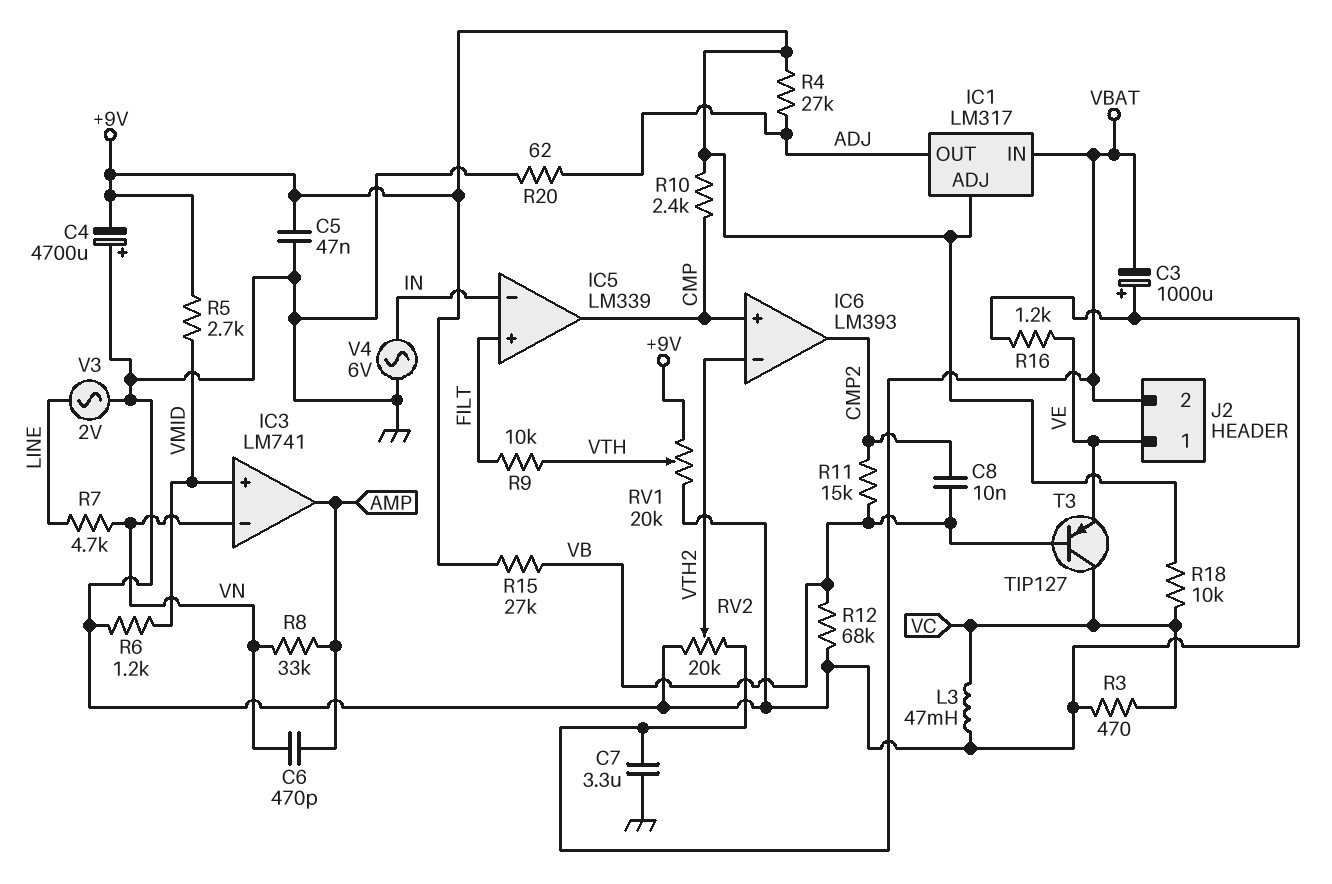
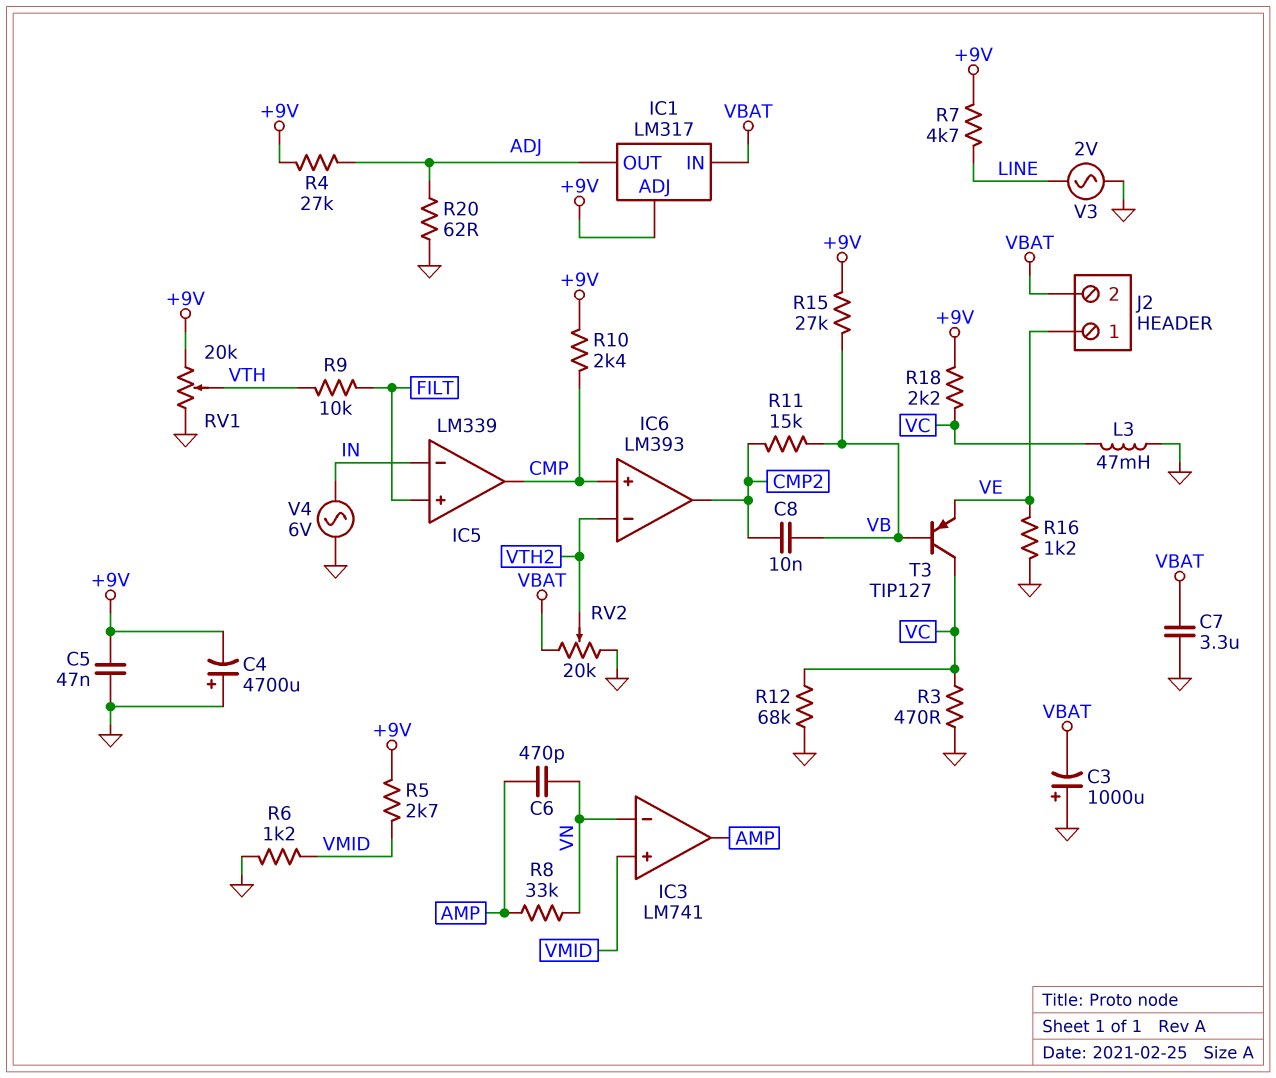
R7: 4.7k (LINE, VN) -> 4.7k (+9V, LINE)
R12: 68k (GND, VB) -> 68k (GND, VC)
R18: 10k (+9V, VC) -> 2.2k (+9V, VC)

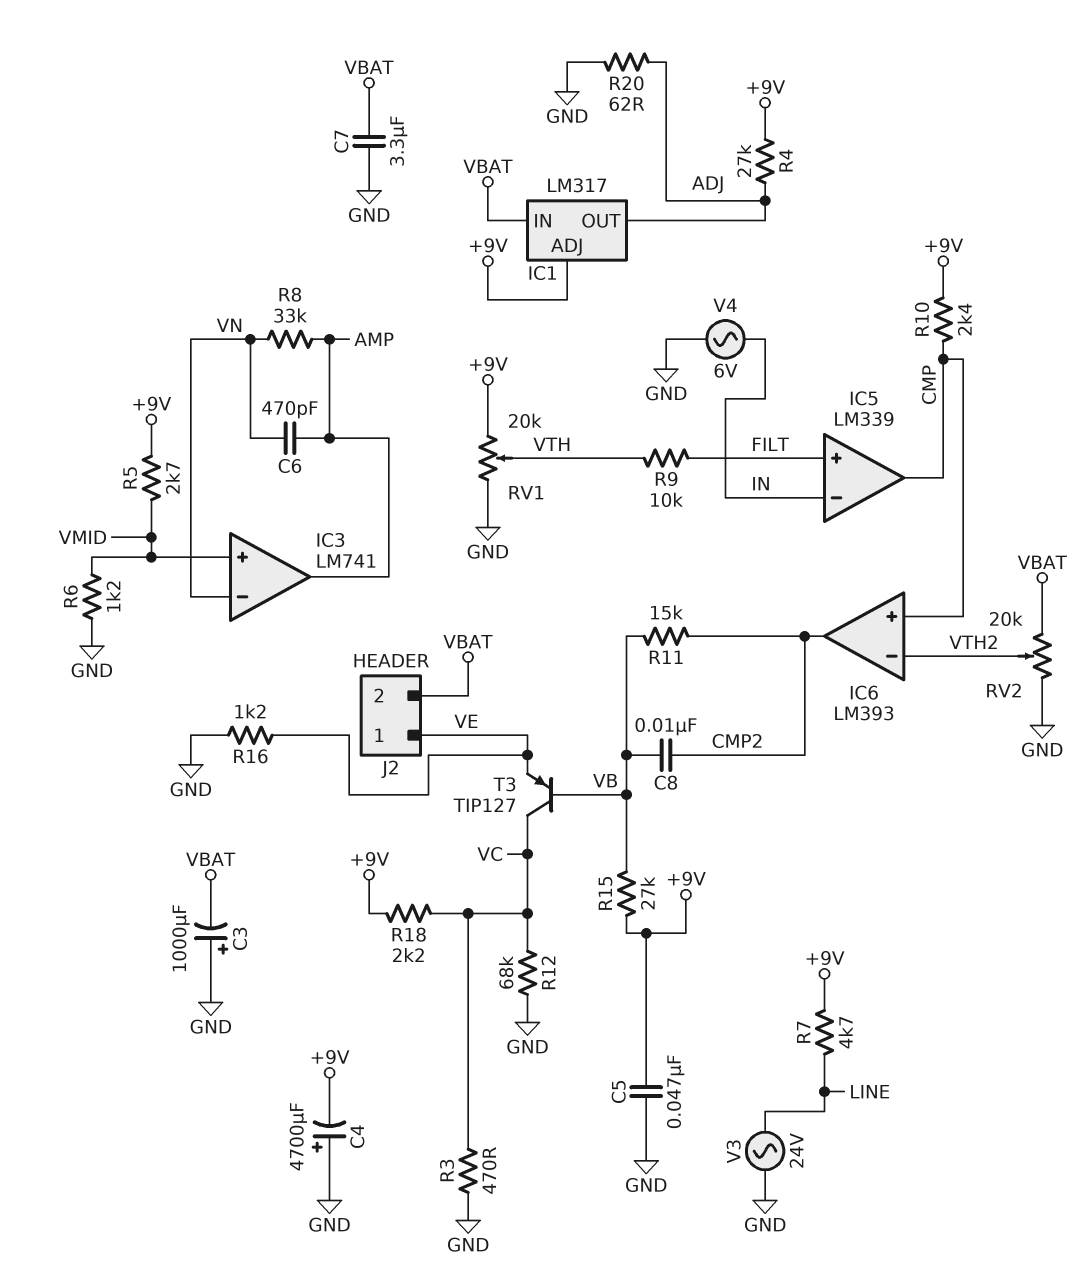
L3: 47mH (GND, VC) -> none
V3: AC 2V (GND, LINE) -> AC 24V (GND, LINE)

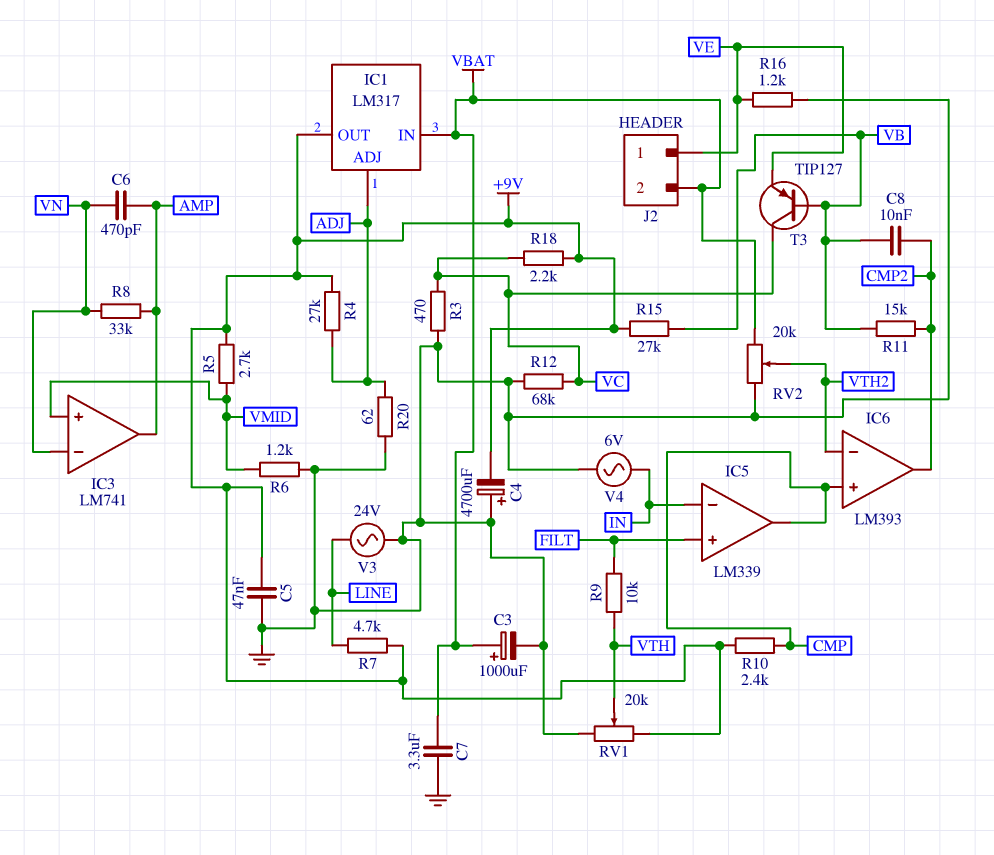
C3: 1000uF (plus GND, minus VBAT) -> 1000uF (plus VBAT, minus GND)
IC1 pin ADJ: +9V -> ADJ
IC1 pin OUT: ADJ -> +9V

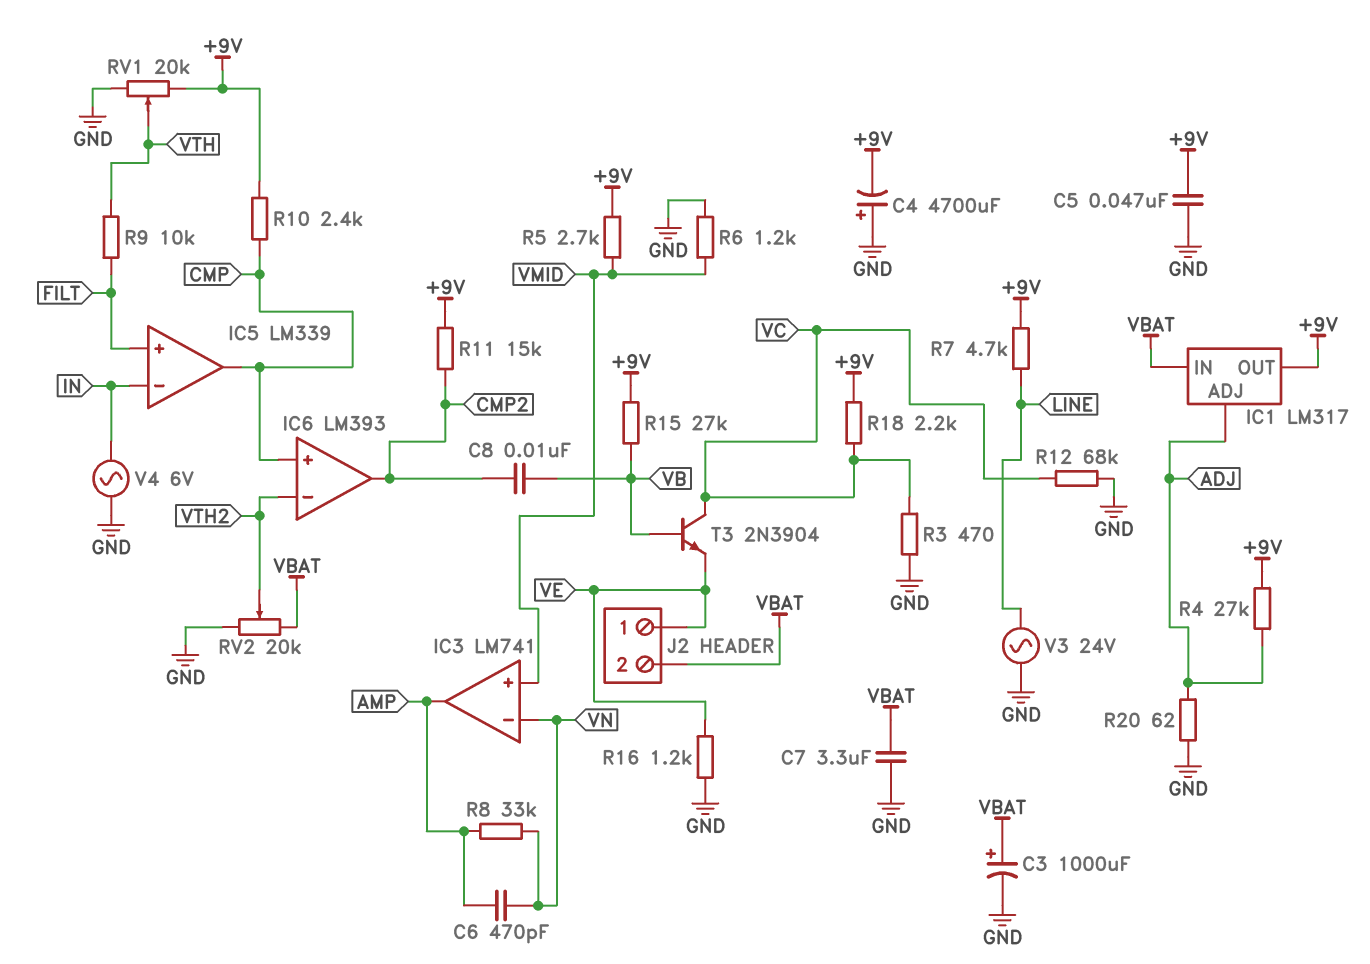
R11: 15k (CMP2, VB) -> 15k (+9V, CMP2)
T3: PNP TIP127 (B VB, C VC, E VE) -> NPN 2N3904 (B VB, C VC, E VE)

